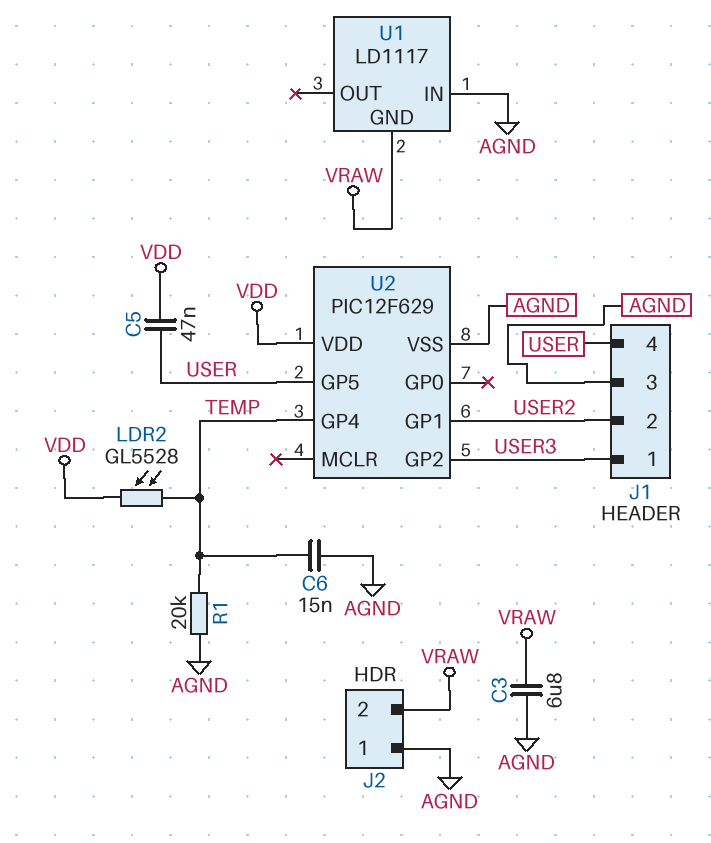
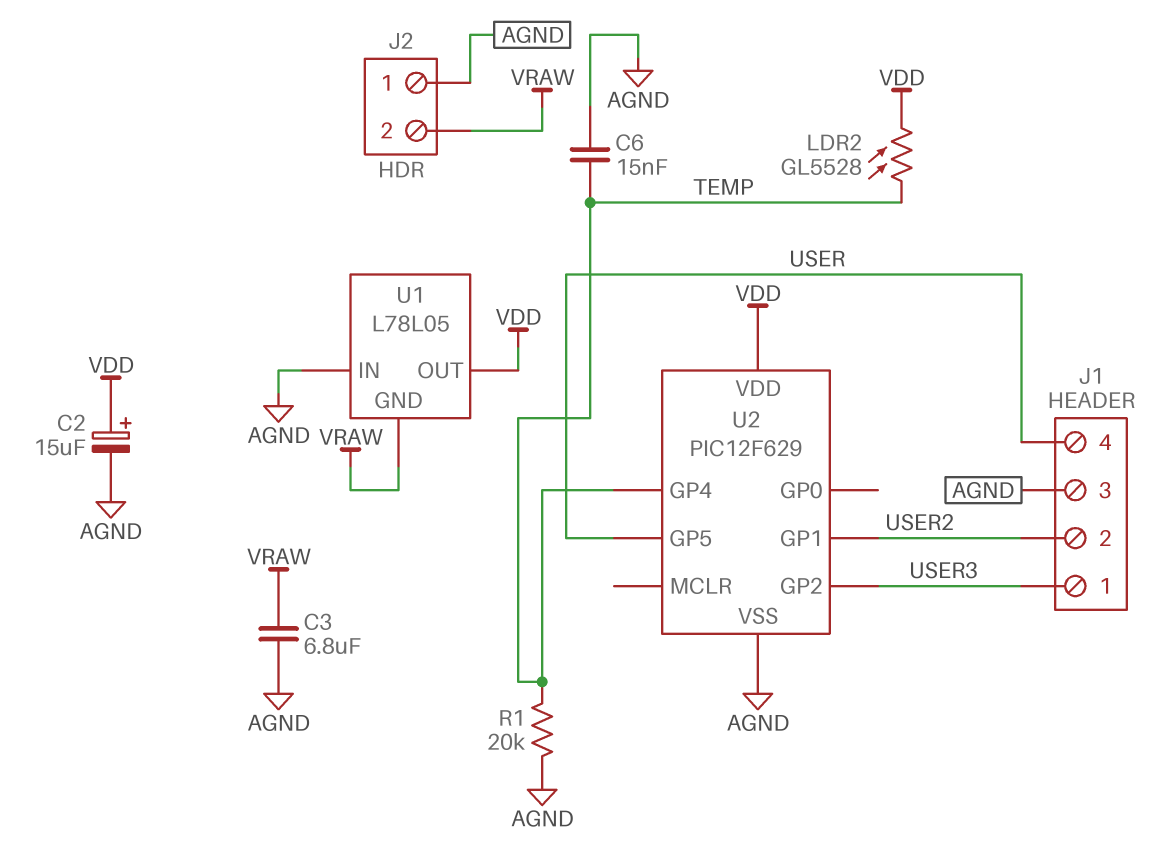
C2: none -> 15uF (plus VDD, minus AGND)
C5: 47nF (USER, VDD) -> none
U1: LD1117 -> L78L05
U1 pin OUT: none -> VDD

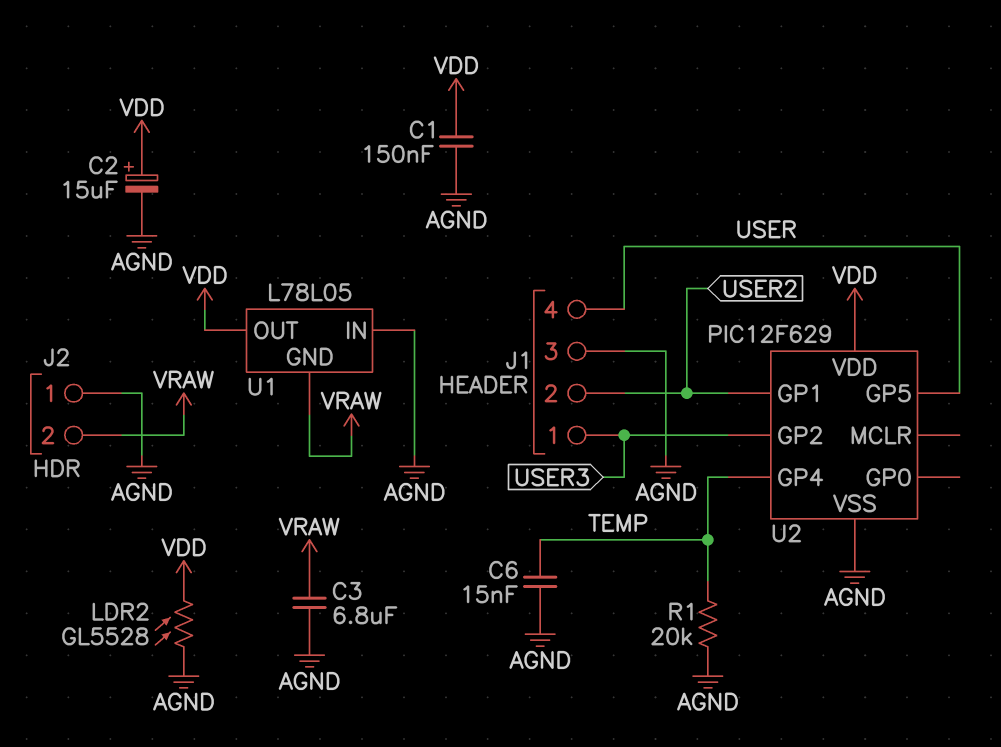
C1: none -> 150nF (AGND, VDD)
LDR2: GL5528 (TEMP, VDD) -> GL5528 (AGND, VDD)

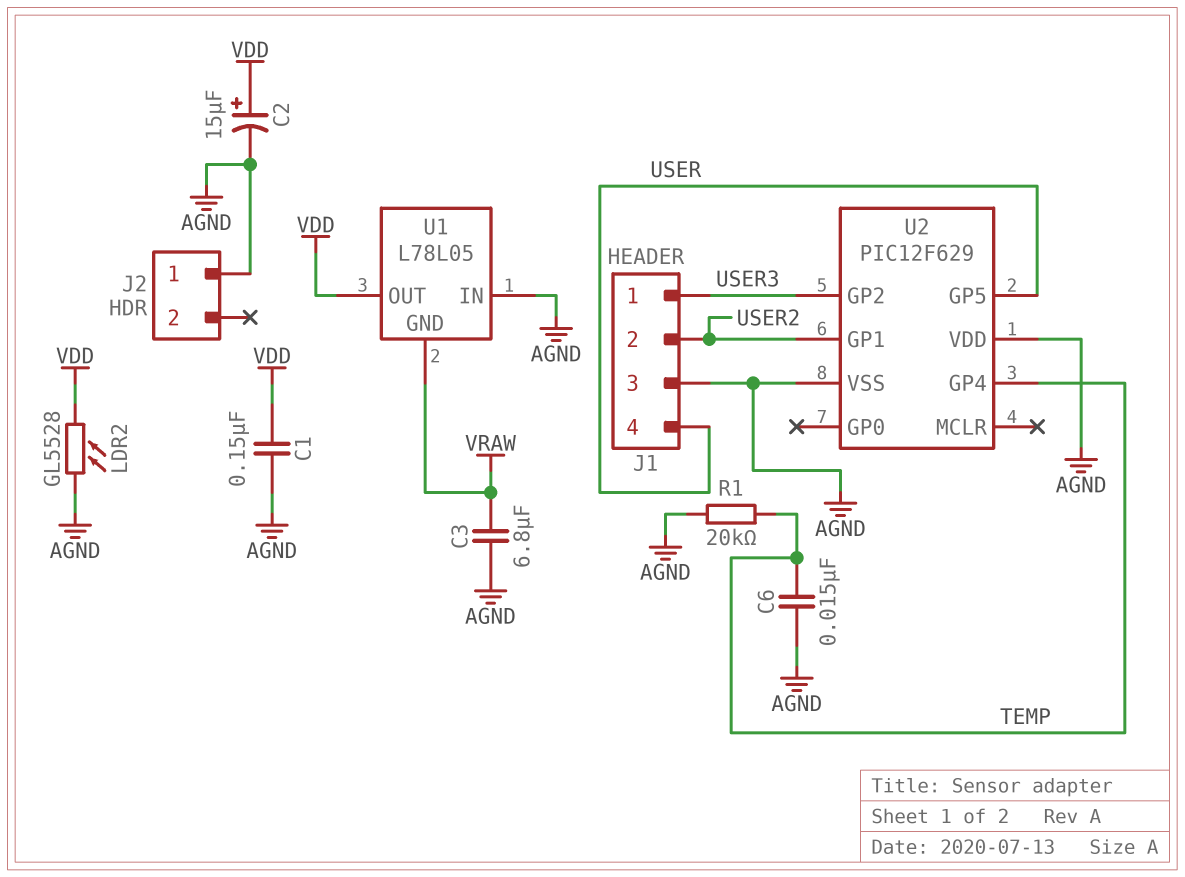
J2 pin 2: VRAW -> none
U2 pin VDD: VDD -> AGND

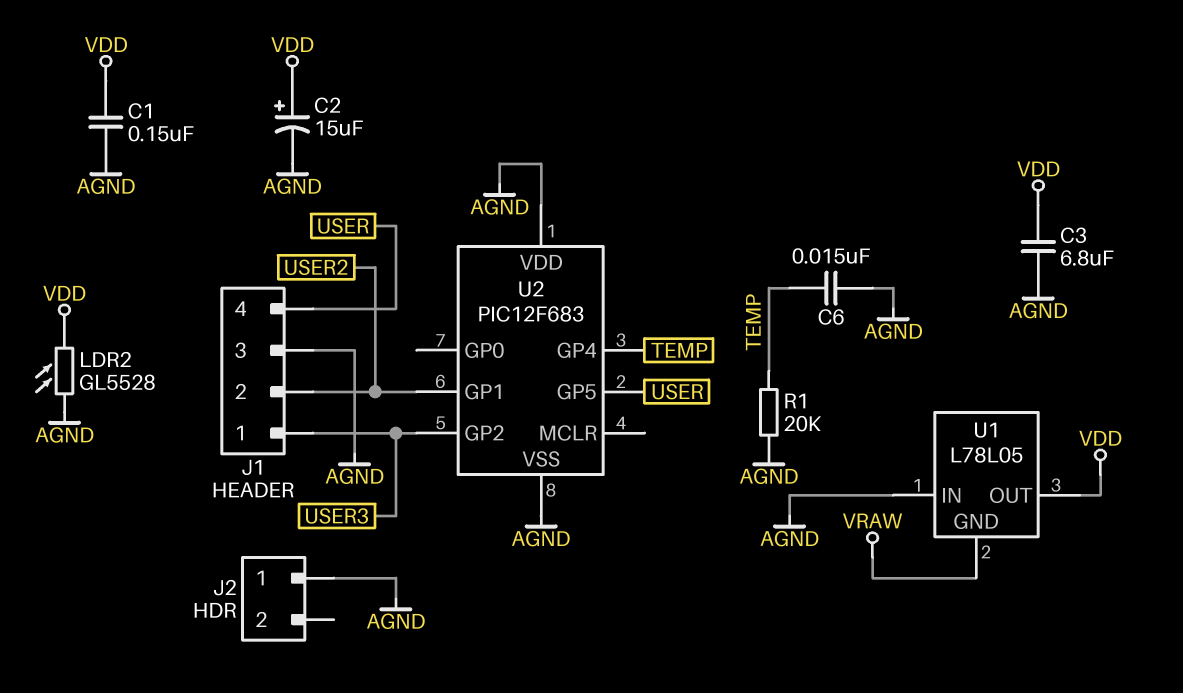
C3: 6.8uF (AGND, VRAW) -> 6.8uF (AGND, VDD)
U2: PIC12F629 -> PIC12F683

